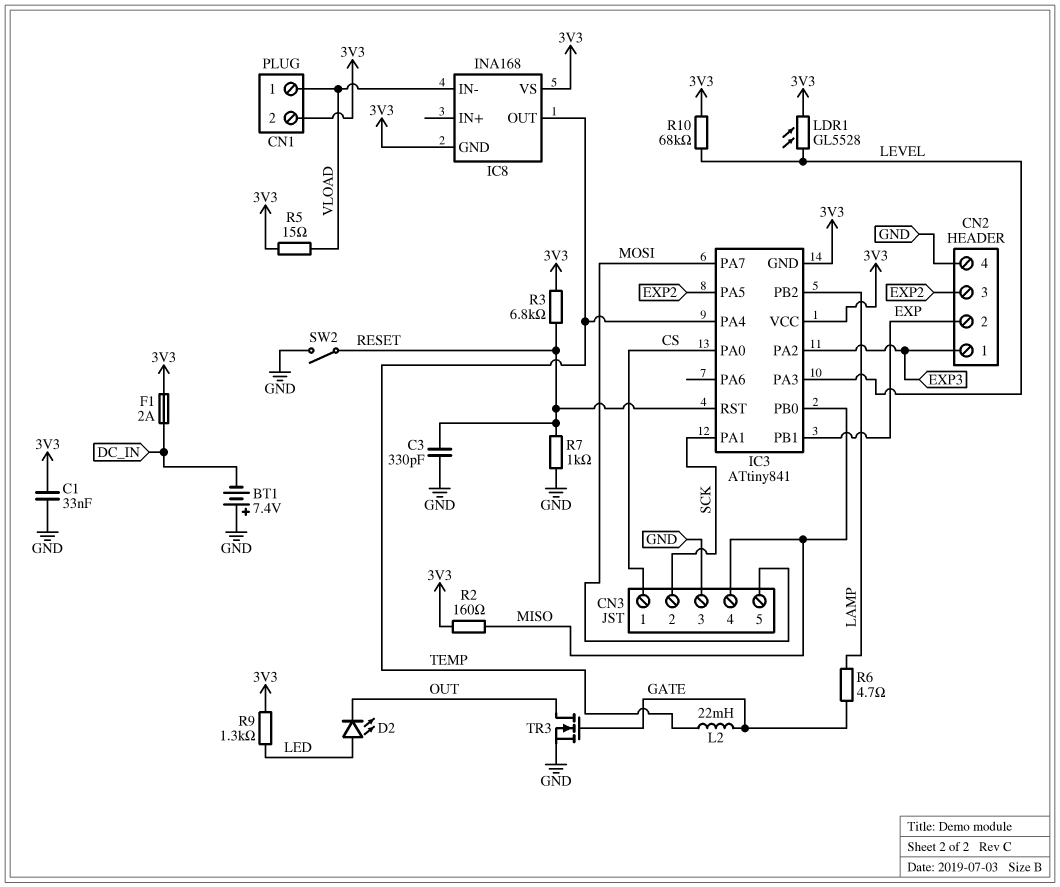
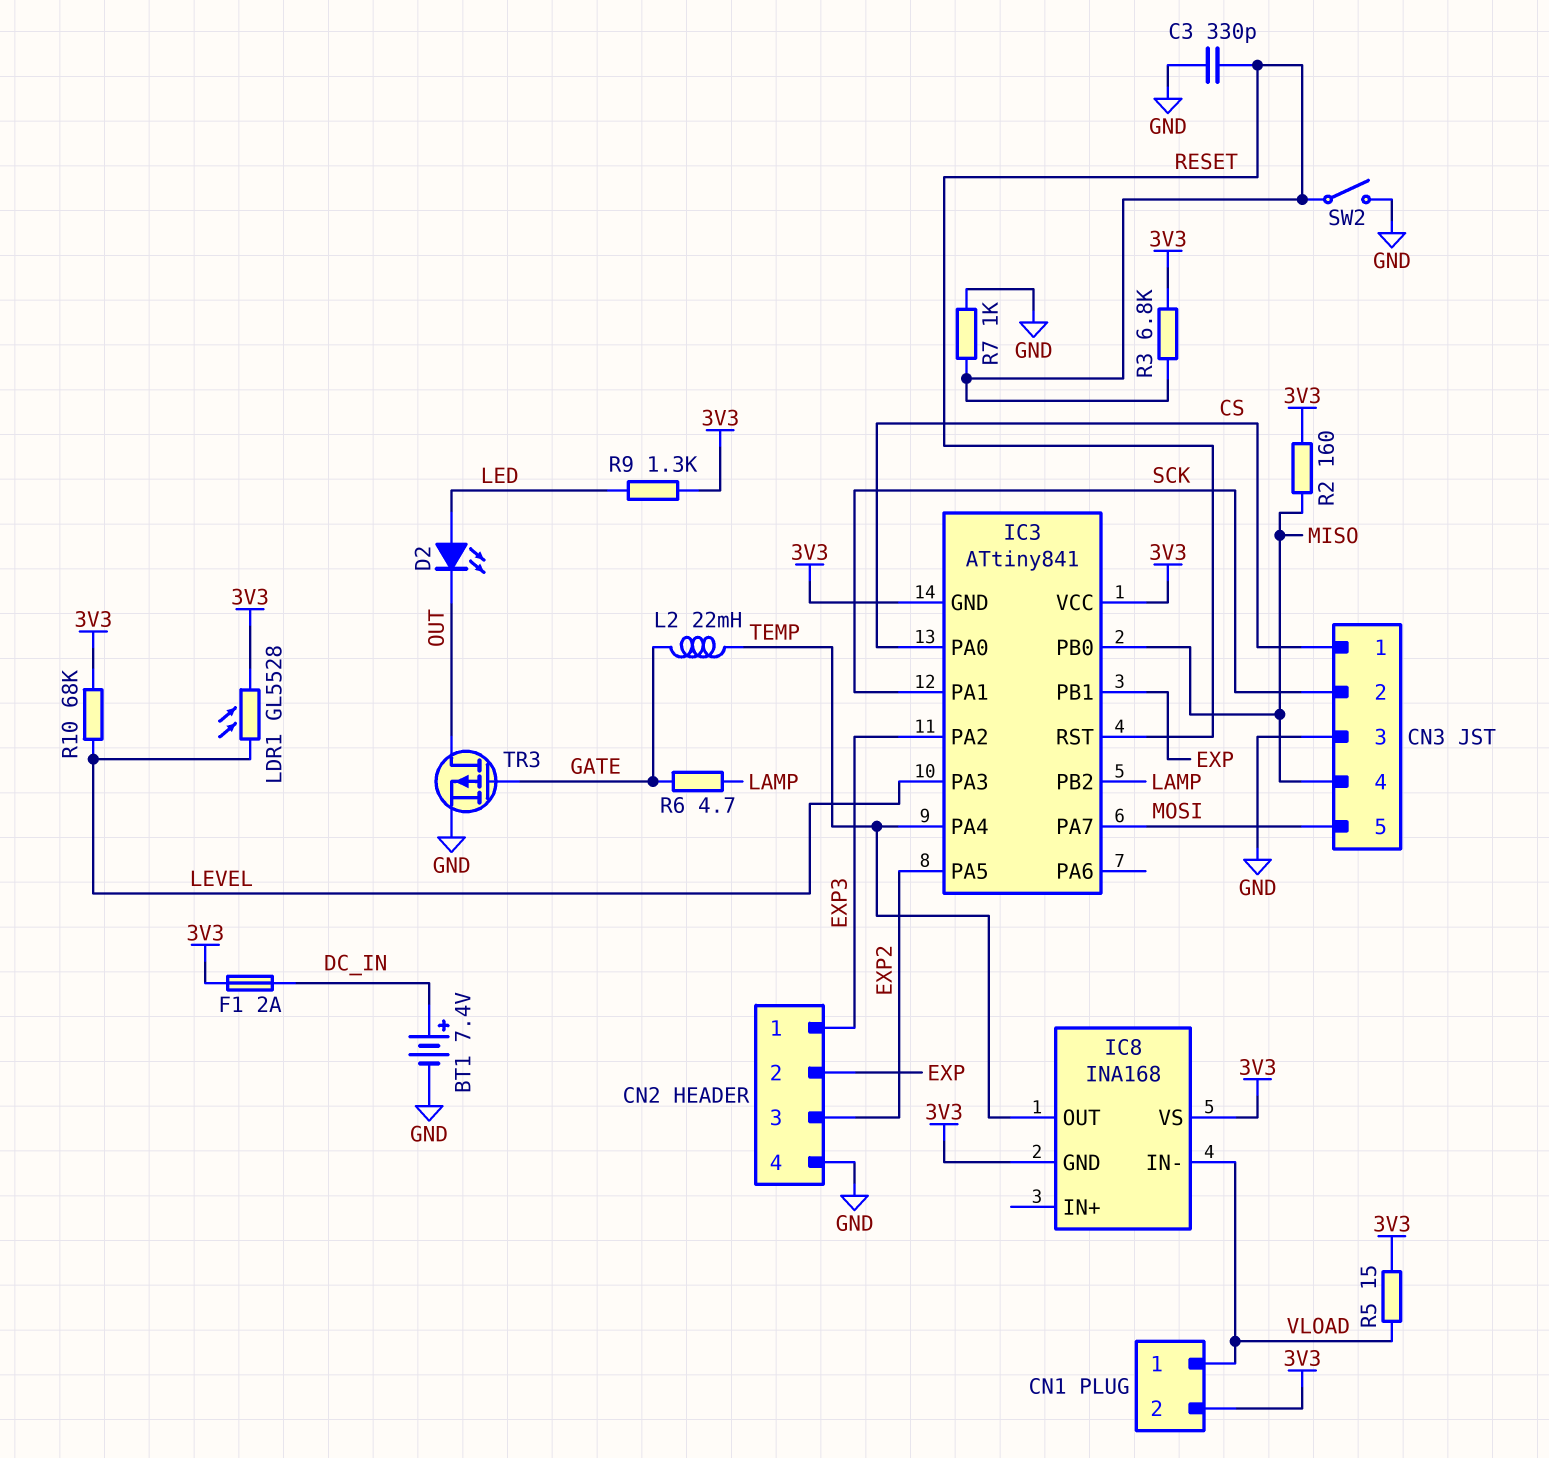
BT1: 7.4V (plus GND, minus DC_IN) -> 7.4V (plus DC_IN, minus GND)
C1: 33nF (3V3, GND) -> none
TR3: NMOS (G GATE, D OUT, S GND) -> PMOS (G GATE, D OUT, S GND)

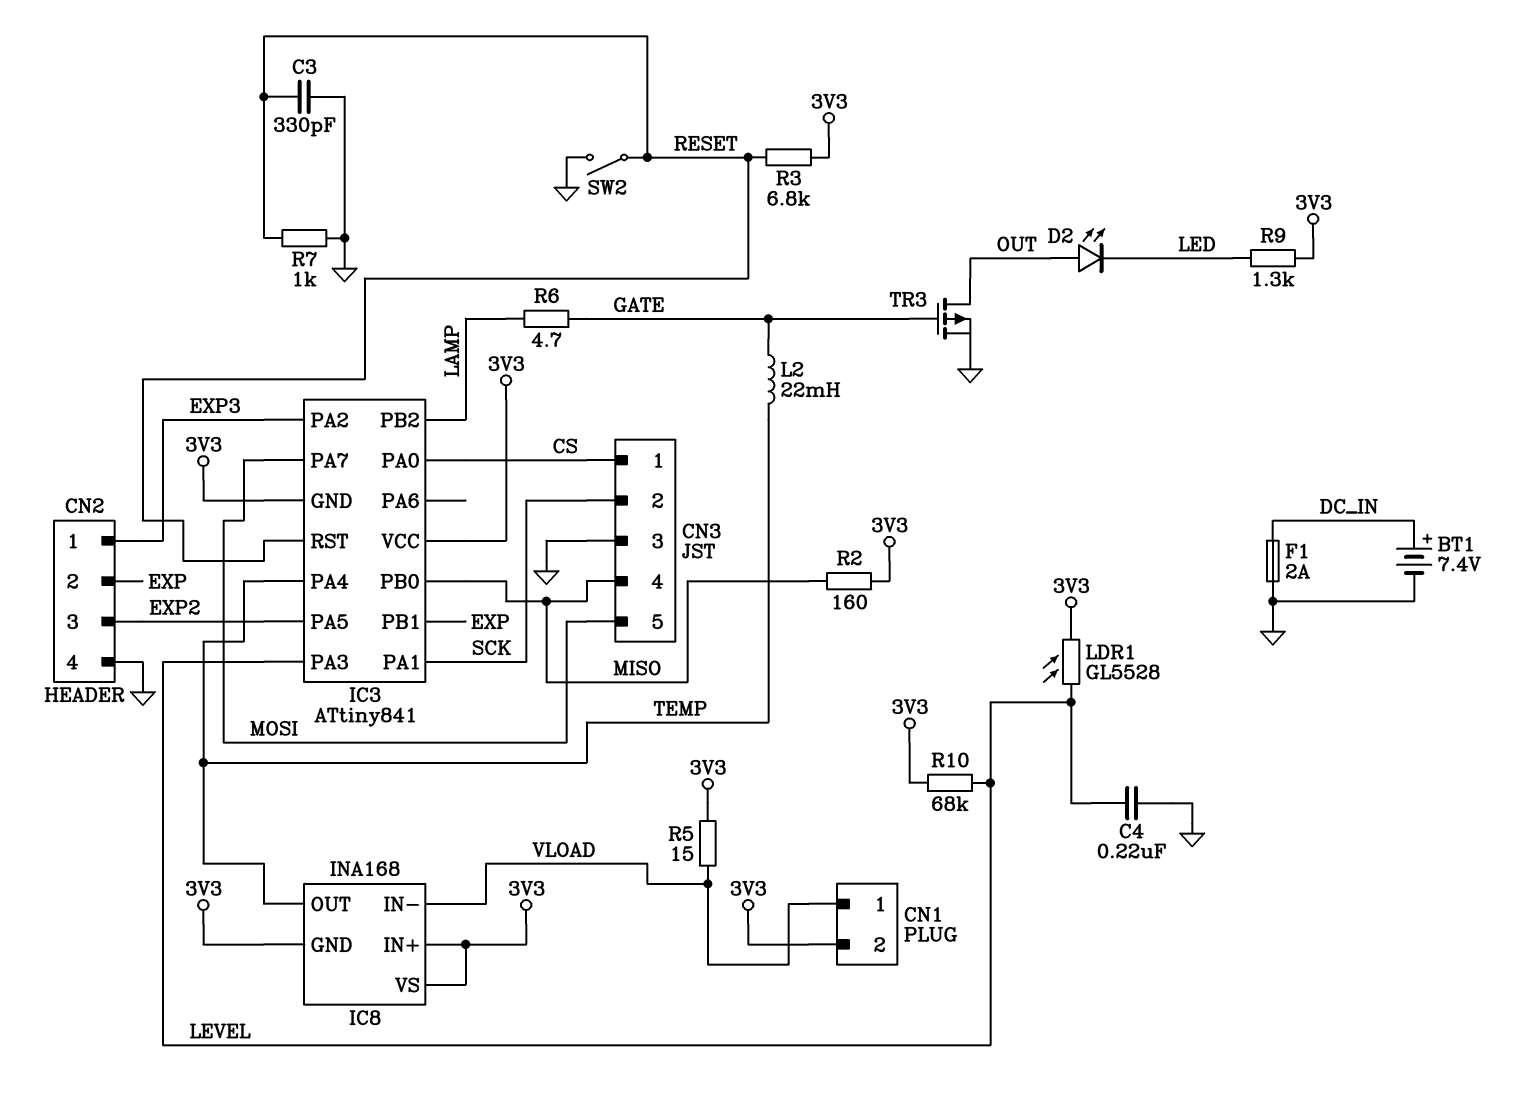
C4: none -> 220nF (GND, LEVEL)
D2: LED (A LED, K OUT) -> LED (A OUT, K LED)
F1: 2A (3V3, DC_IN) -> 2A (DC_IN, GND)
IC8 pin IN+: none -> 3V3

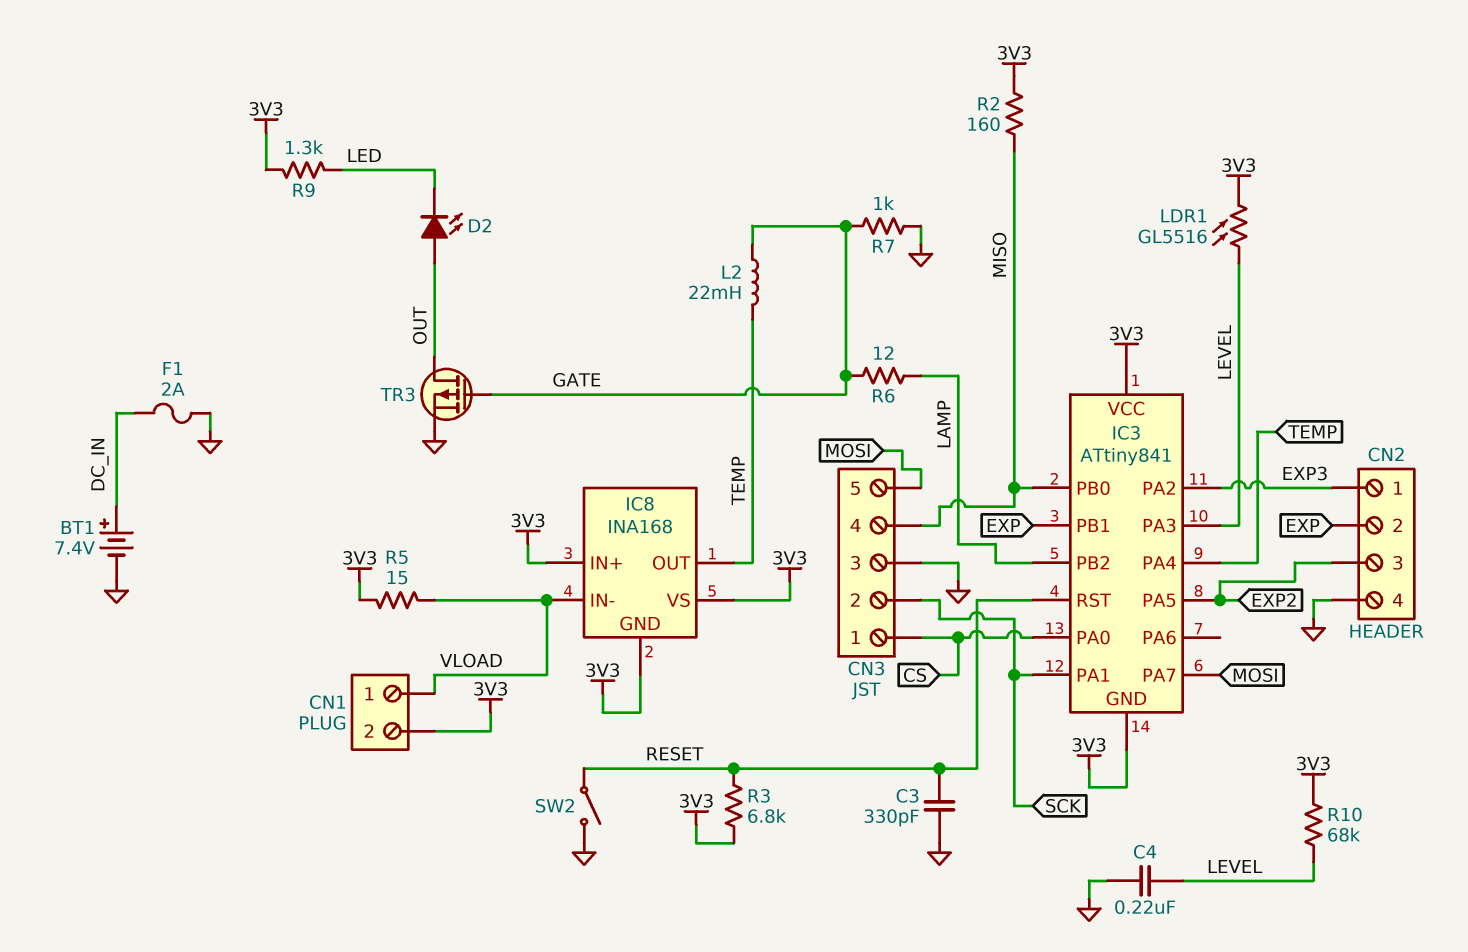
LDR1: GL5528 (3V3, LEVEL) -> GL5516 (3V3, LEVEL)
R6: 4.7 (GATE, LAMP) -> 12 (GATE, LAMP)
R7: 1k (GND, RESET) -> 1k (GATE, GND)

